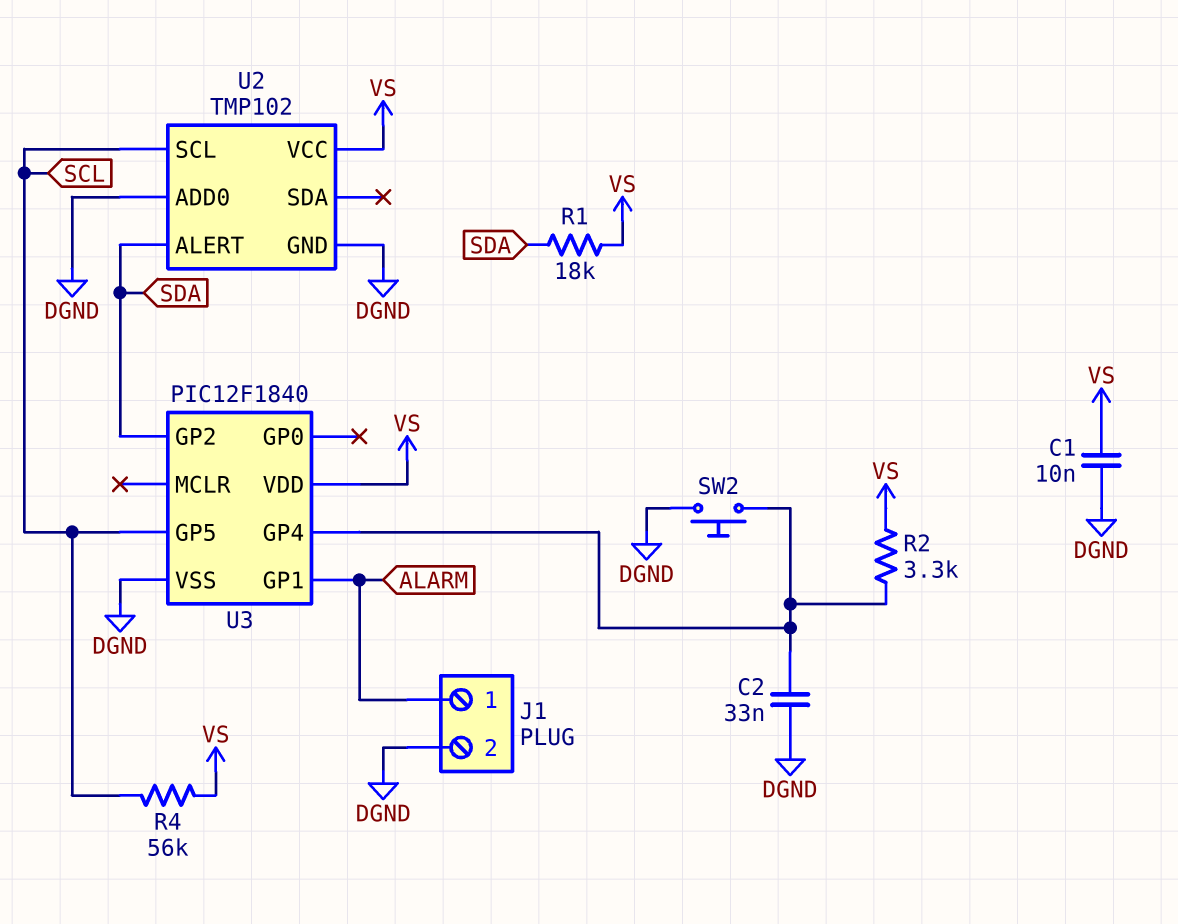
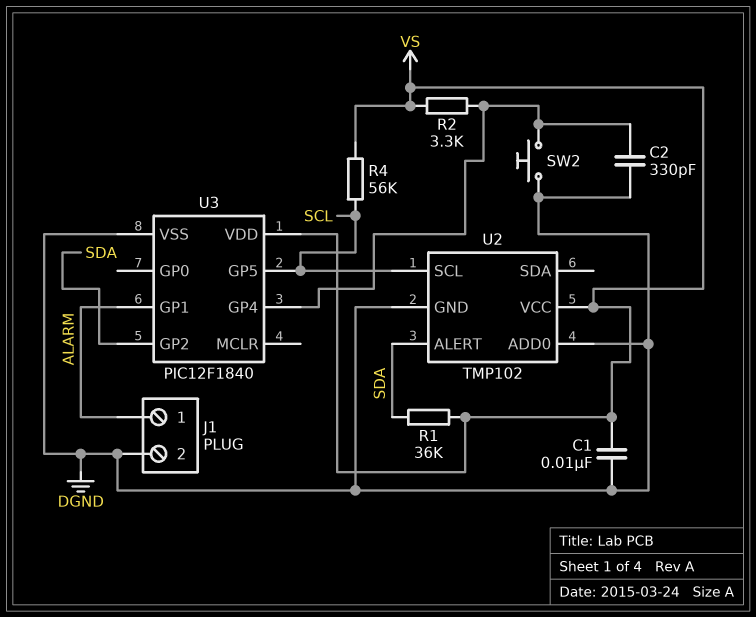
C2: 33nF (DGND, U3/GP4) -> 330pF (DGND, U3/GP4)
R1: 18k (SDA, VS) -> 36k (SDA, VS)

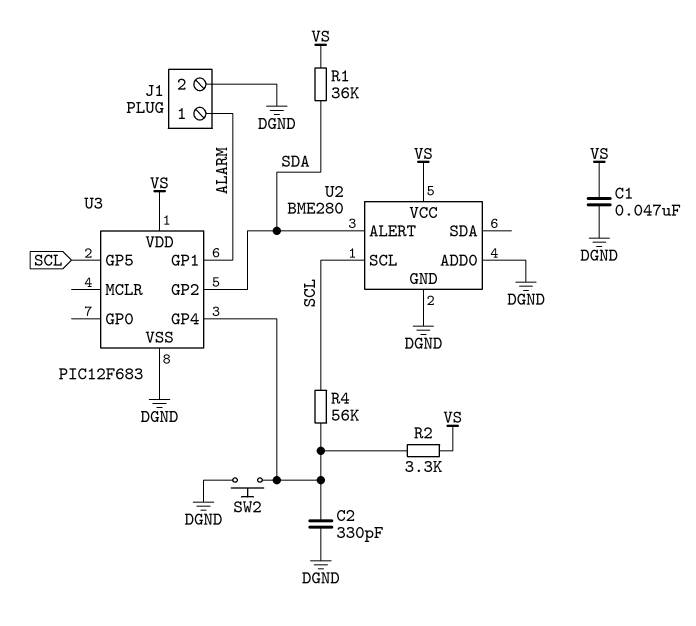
C1: 10nF (DGND, VS) -> 47nF (DGND, VS)
R4: 56k (SCL, VS) -> 56k (SCL, U3/GP4)
U2: TMP102 -> BME280
U3: PIC12F1840 -> PIC12F683

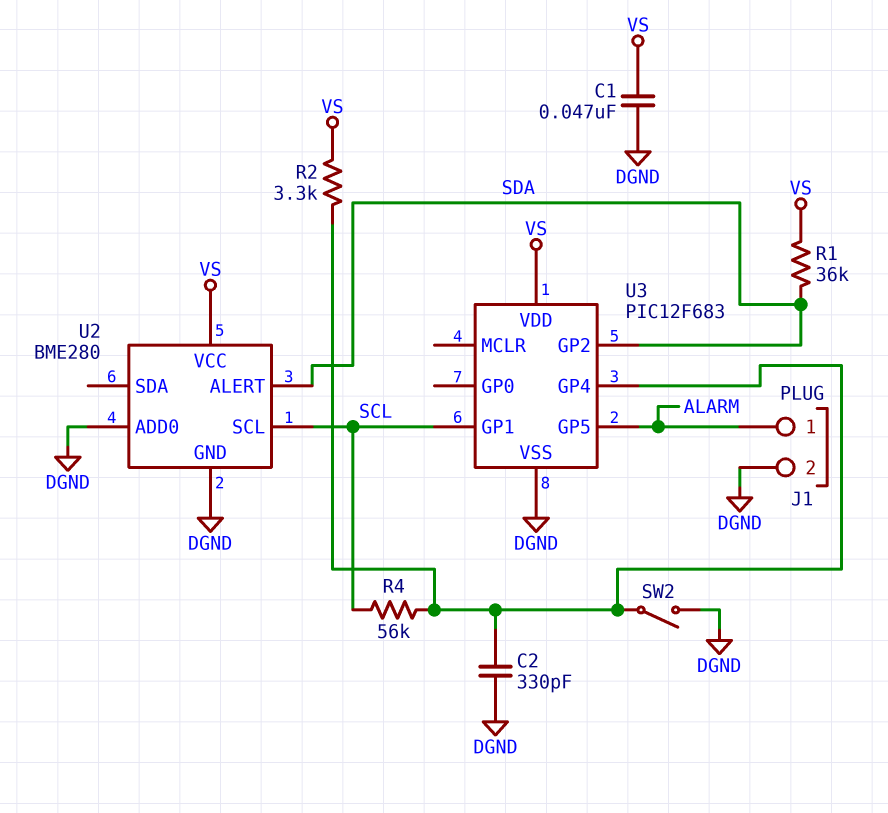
SW2: button (DGND, U3/GP4) -> switch (DGND, U3/GP4)
U3 pin GP1: ALARM -> SCL
U3 pin GP5: SCL -> ALARM

